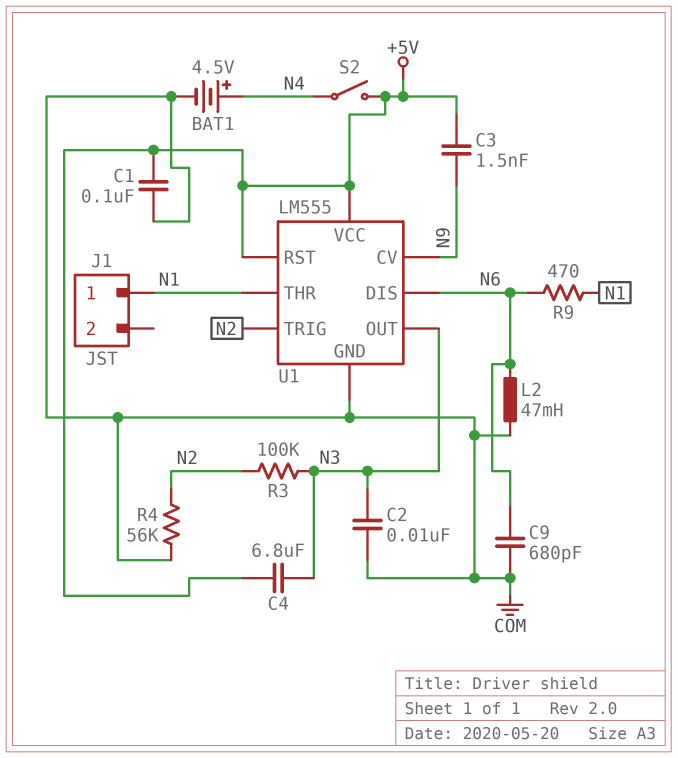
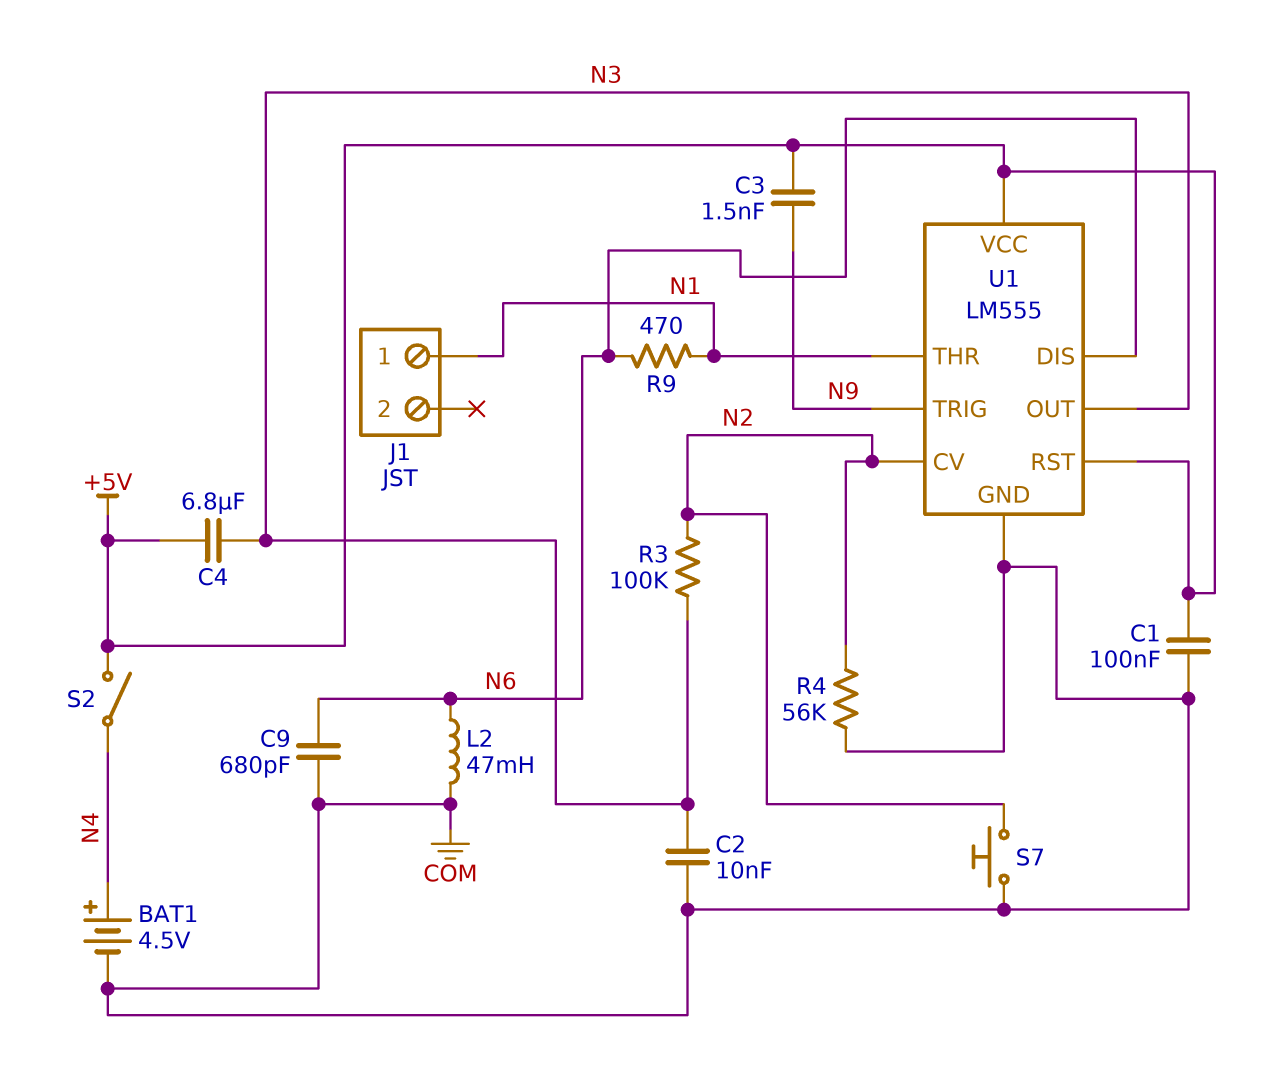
S7: none -> button (COM, N2)
U1 pin CV: N9 -> N2
U1 pin TRIG: N2 -> N9

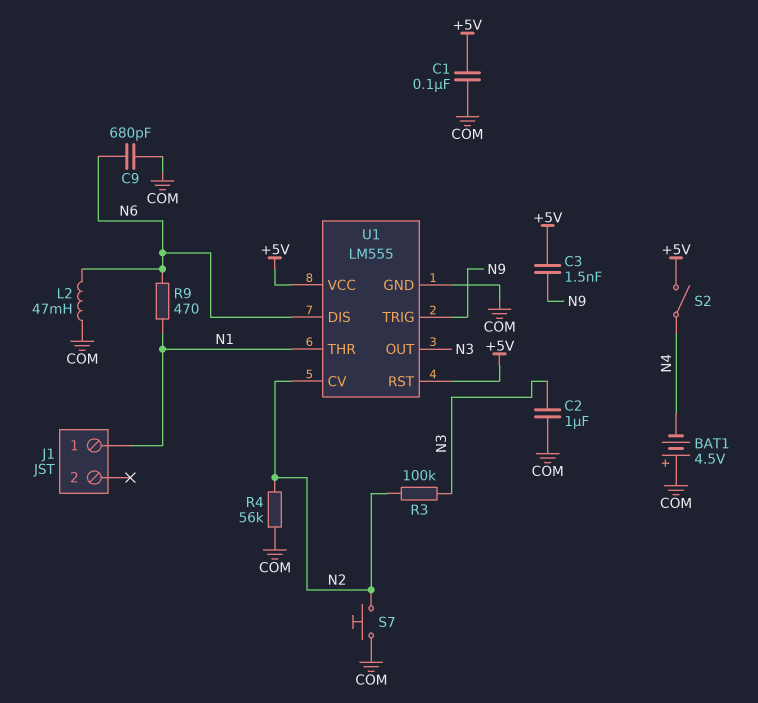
BAT1: 4.5V (plus N4, minus COM) -> 4.5V (plus COM, minus N4)
C2: 10nF (COM, N3) -> 1uF (COM, N3)
C4: 6.8uF (+5V, N3) -> none

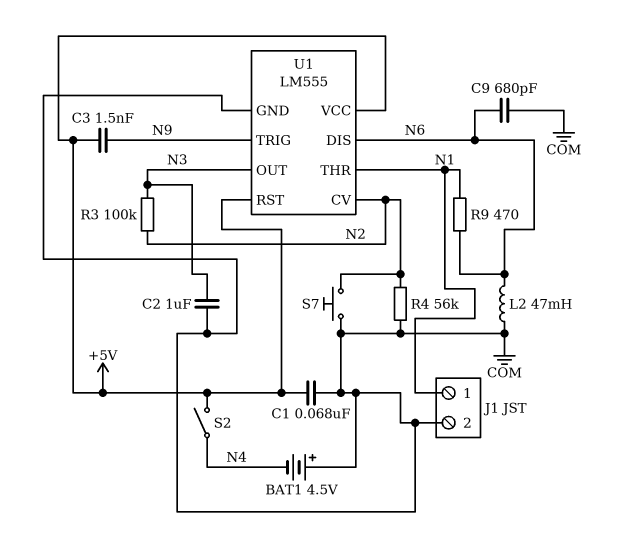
C1: 100nF (+5V, COM) -> 68nF (+5V, COM)
J1 pin 2: none -> COM

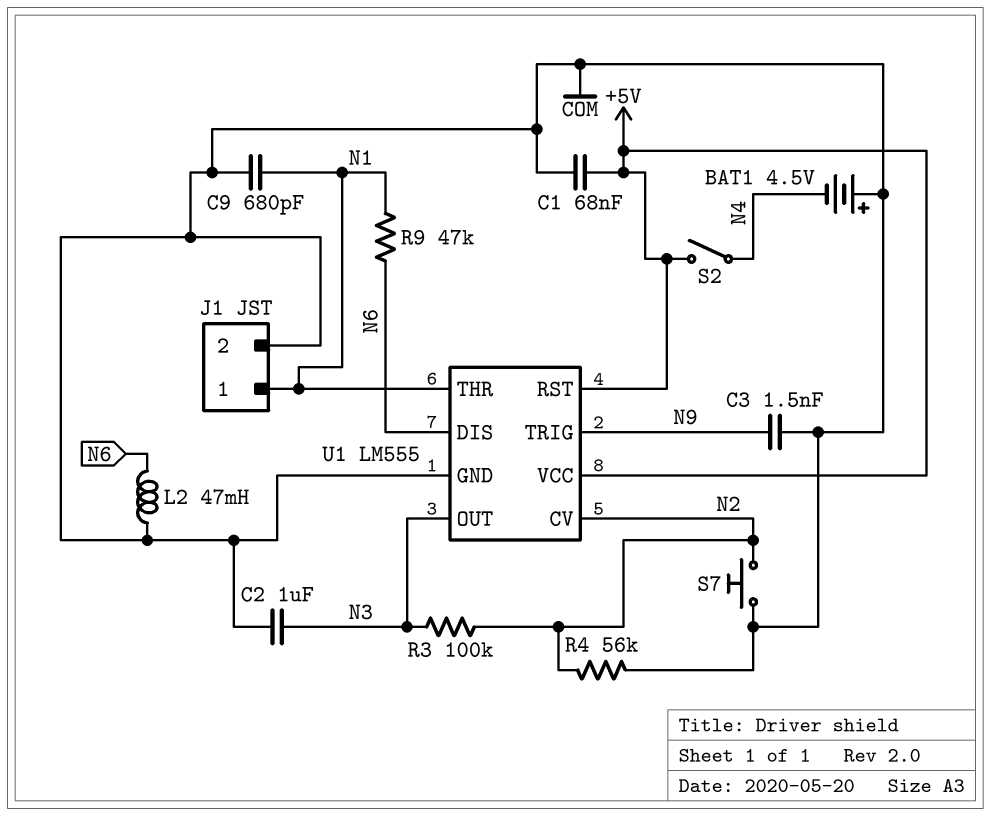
C3: 1.5nF (+5V, N9) -> 1.5nF (COM, N9)
C9: 680pF (COM, N6) -> 680pF (COM, N1)
R9: 470 (N1, N6) -> 47k (N1, N6)

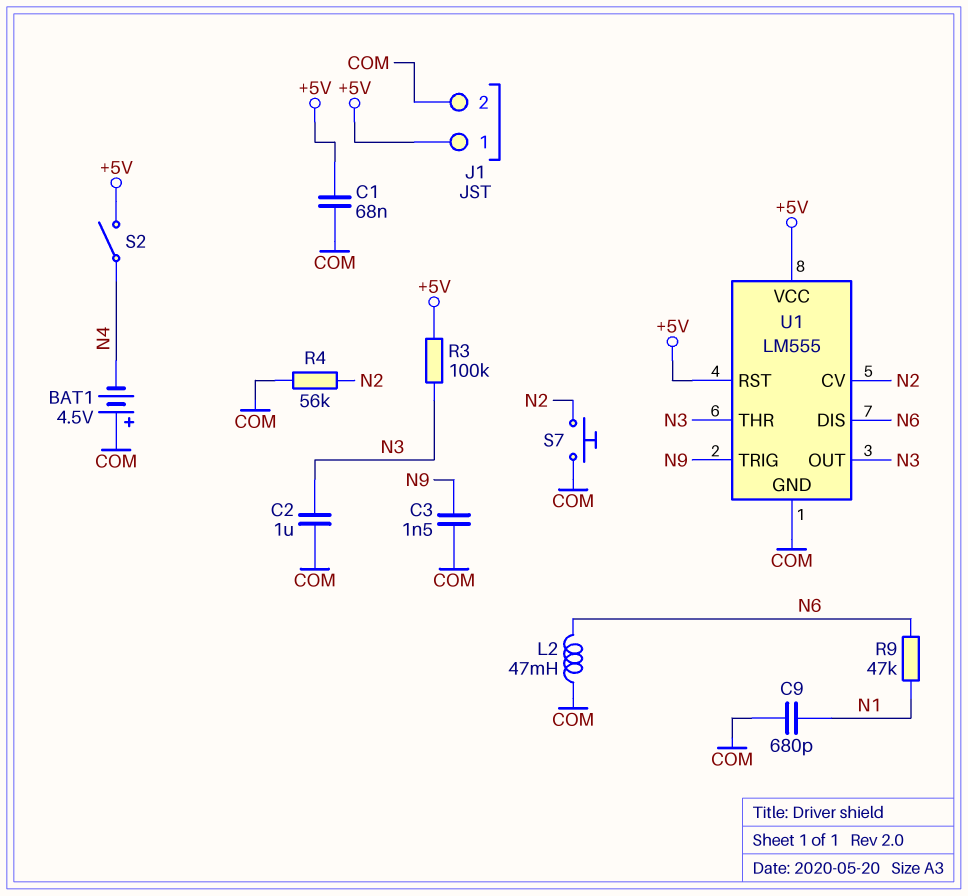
J1 pin 1: N1 -> +5V
R3: 100k (N2, N3) -> 100k (+5V, N3)
U1 pin THR: N1 -> N3

